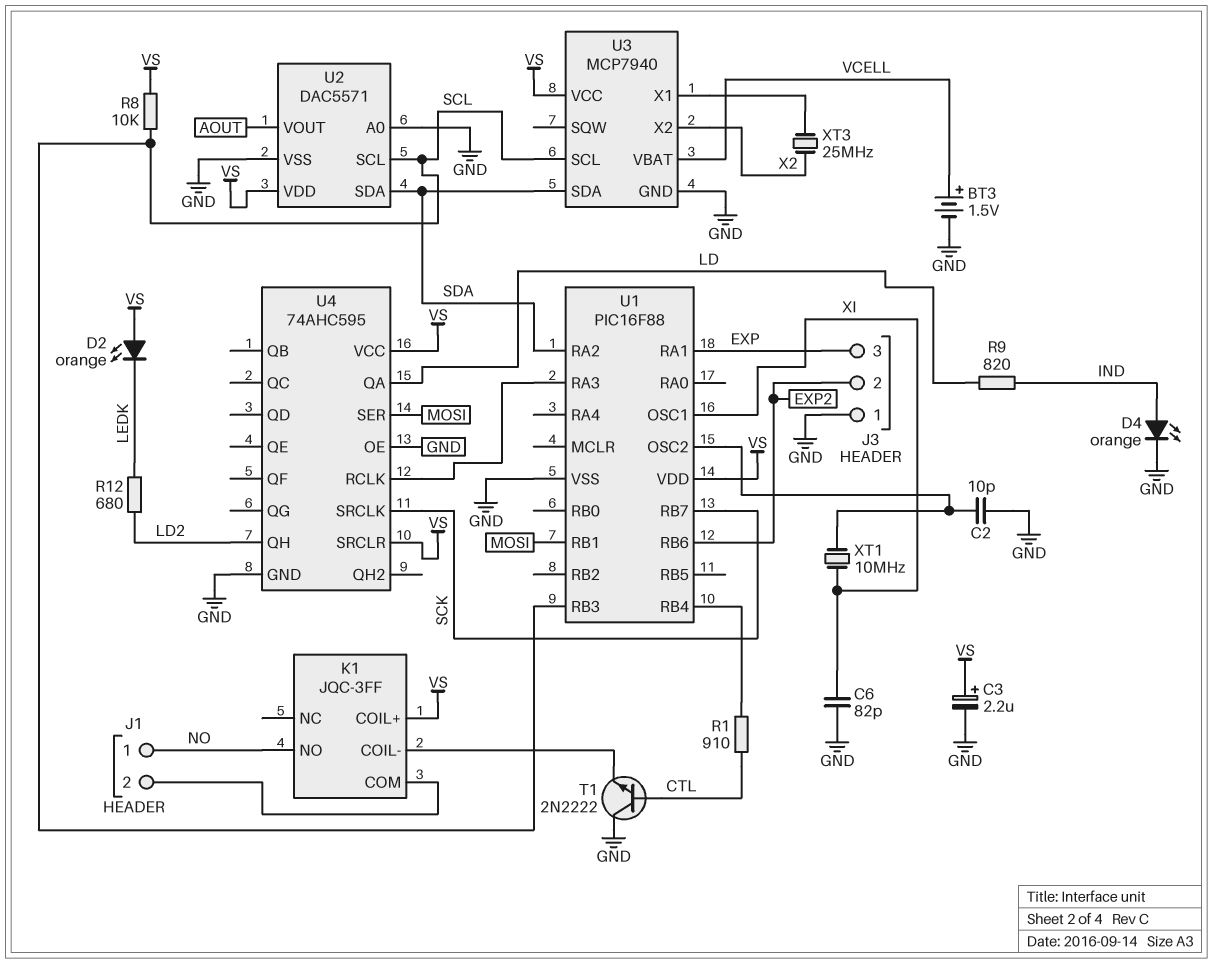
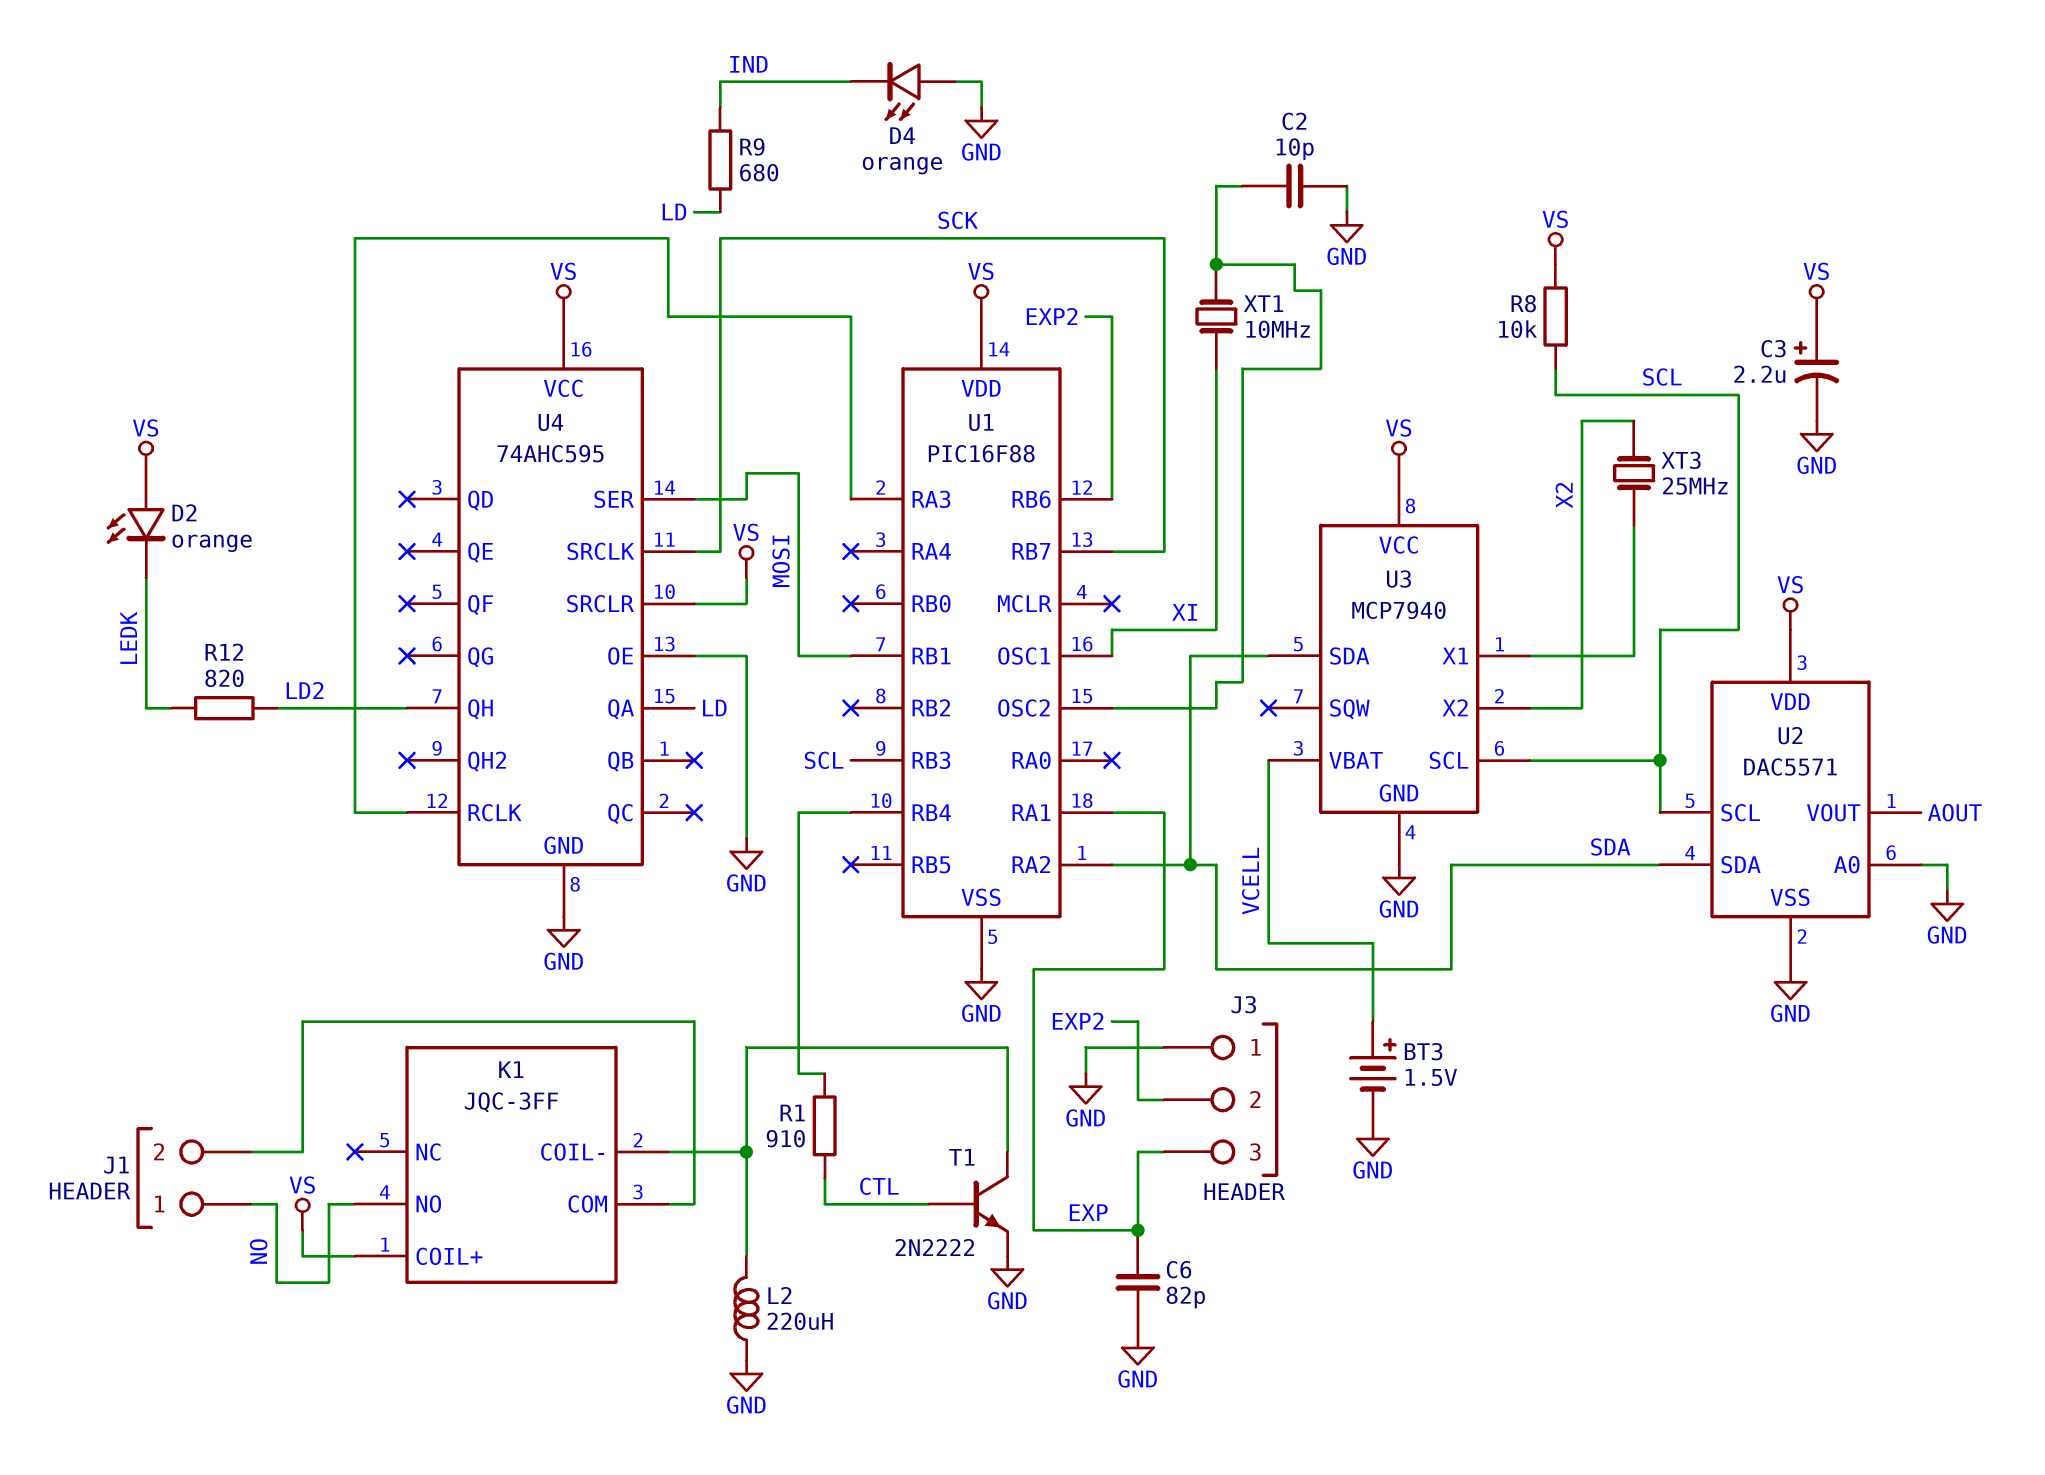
C6: 82pF (GND, XI) -> 82pF (EXP, GND)
D4: LED orange (A IND, K GND) -> LED orange (A GND, K IND)
L2: none -> 220uH (GND, K1/COIL-)
R9: 820 (IND, LD) -> 680 (IND, LD)
R12: 680 (LD2, LEDK) -> 820 (LD2, LEDK)
T1: NPN 2N2222 (B CTL, C GND, E K1/COIL-) -> NPN 2N2222 (B CTL, C K1/COIL-, E GND)

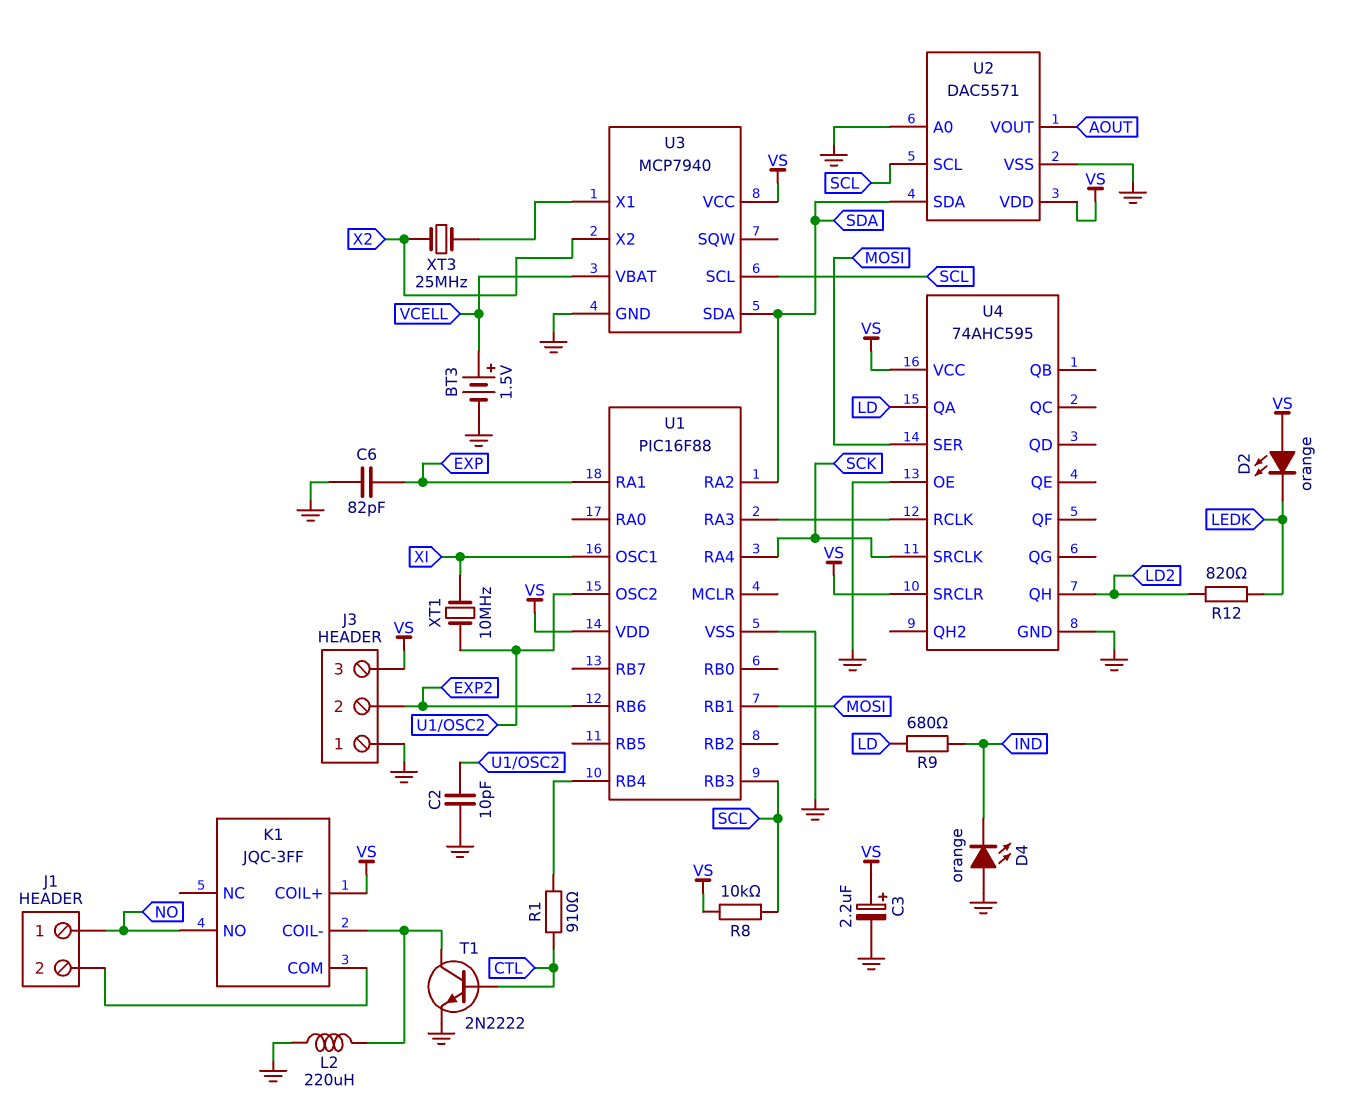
J3 pin 3: EXP -> VS
U1 pin RA4: none -> SCK
U1 pin RB7: SCK -> none

